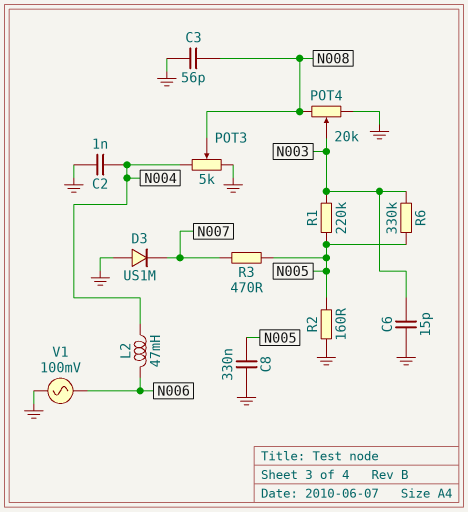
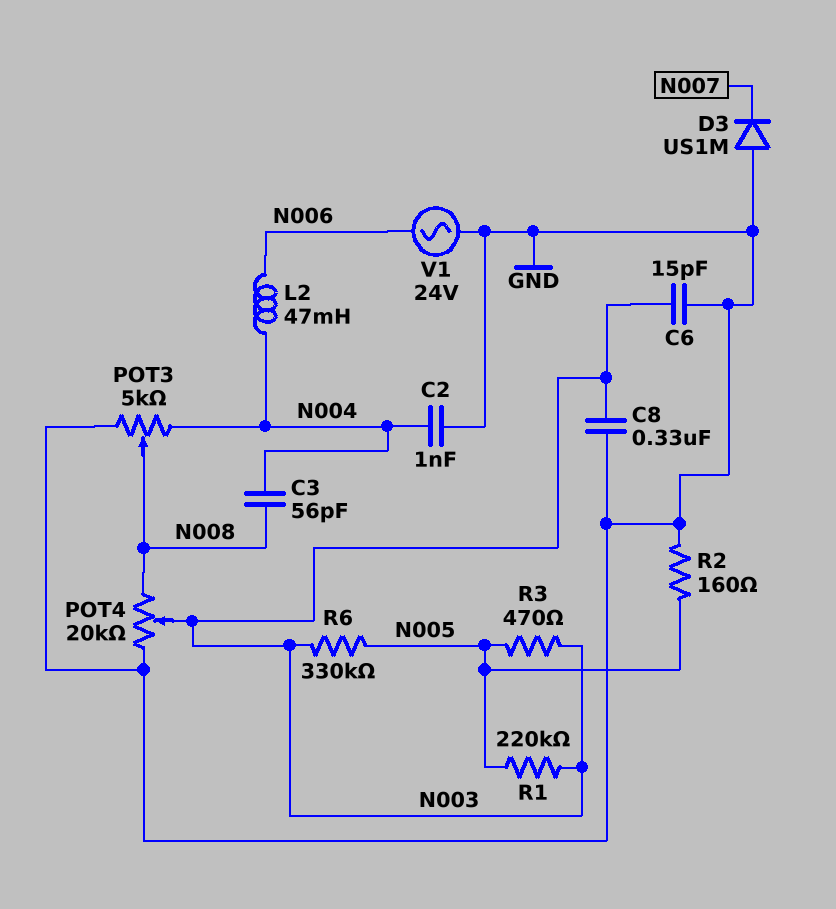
C3: 56pF (GND, N008) -> 56pF (N004, N008)
C8: 330nF (GND, N005) -> 330nF (GND, N003)
R3: 470 (N005, N007) -> 470 (N003, N005)
V1: AC 100mV (GND, N006) -> AC 24V (GND, N006)

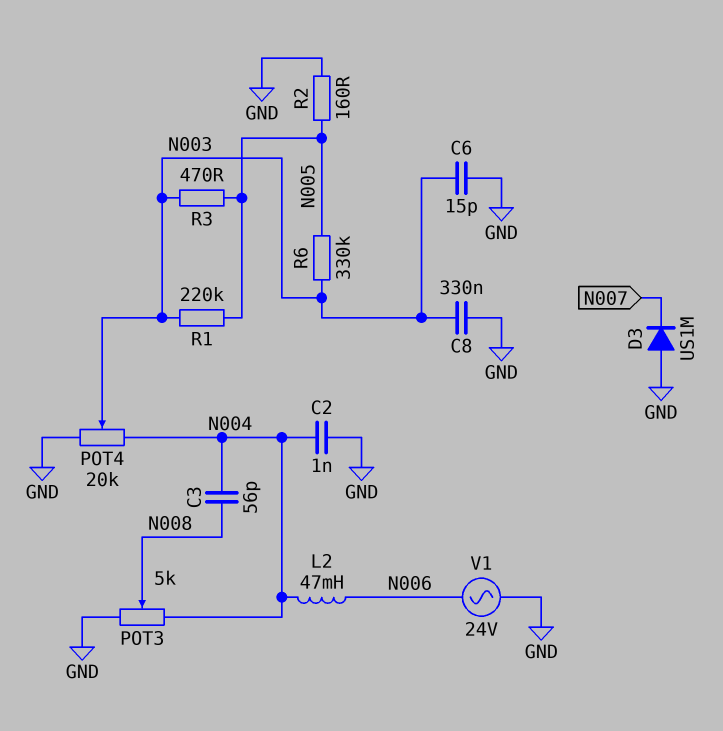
POT4: 20k (GND, N008, wiper N003) -> 20k (GND, N004, wiper N003)

